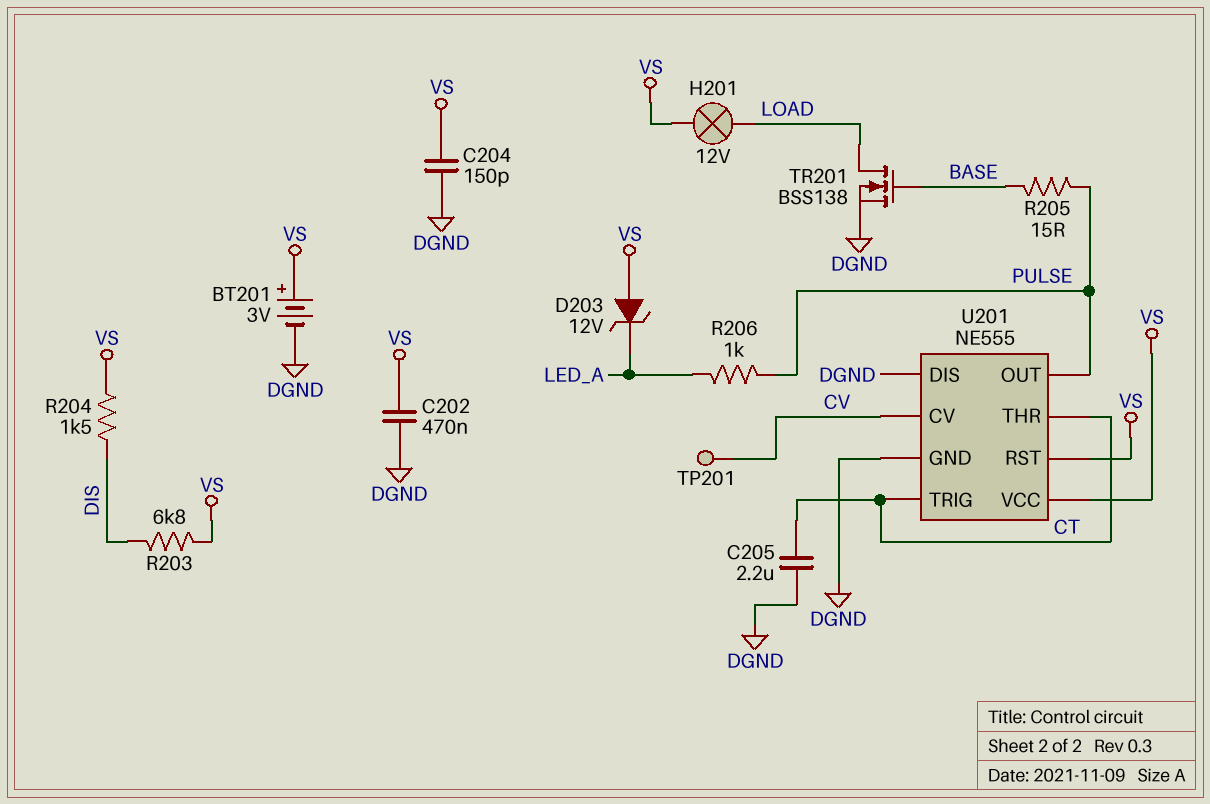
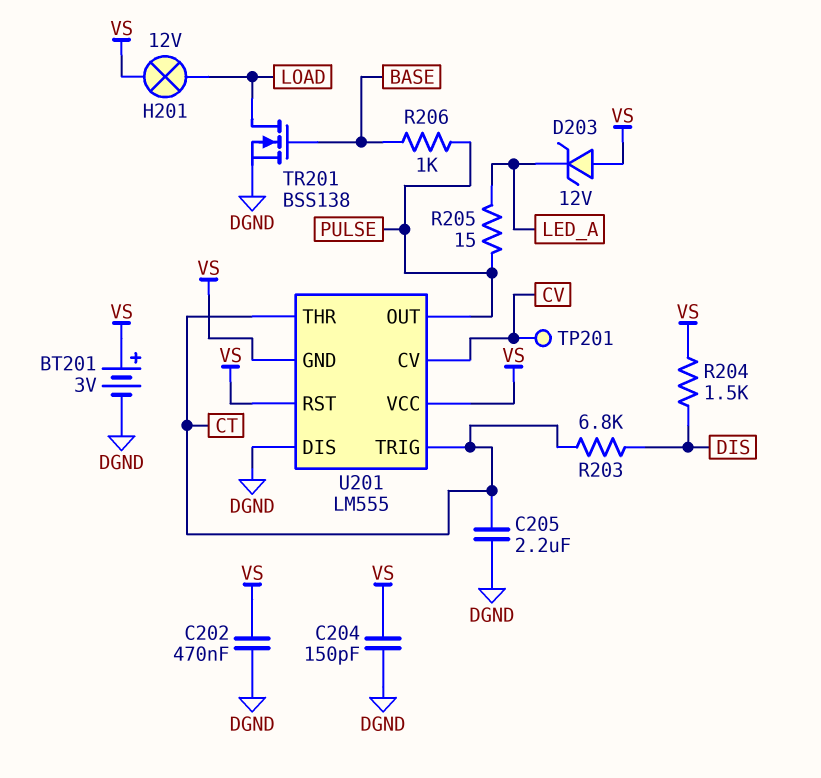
R203: 6.8k (DIS, VS) -> 6.8k (CT, DIS)
R205: 15 (BASE, PULSE) -> 15 (LED_A, PULSE)
R206: 1k (LED_A, PULSE) -> 1k (BASE, PULSE)
U201: NE555 -> LM555
U201 pin GND: DGND -> VS

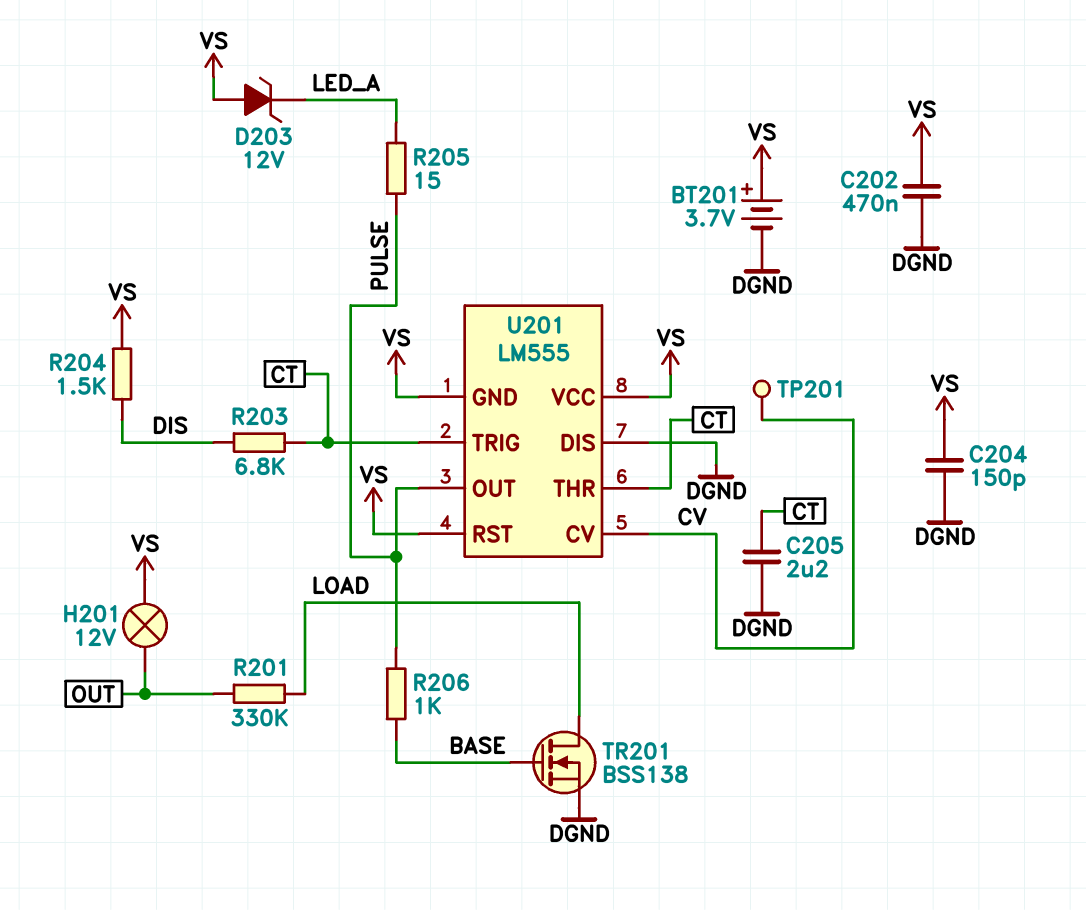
BT201: 3V (plus VS, minus DGND) -> 3.7V (plus VS, minus DGND)
H201: lamp 12V (LOAD, VS) -> lamp 12V (OUT, VS)
R201: none -> 330k (LOAD, OUT)

